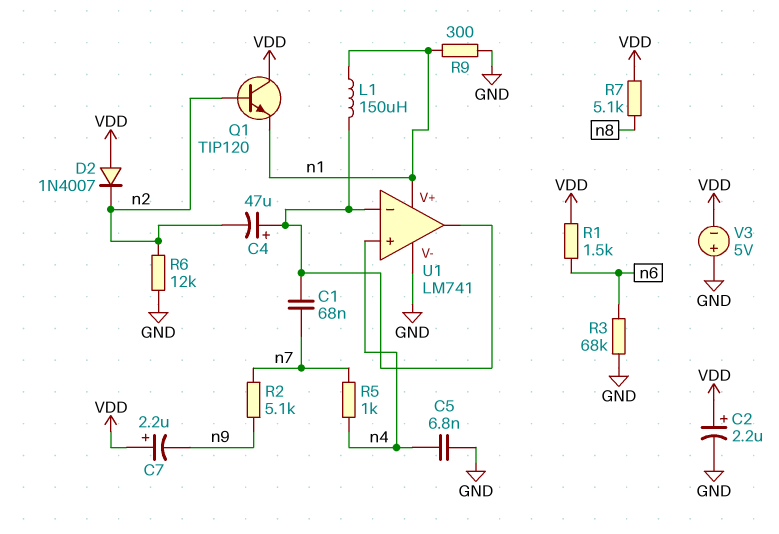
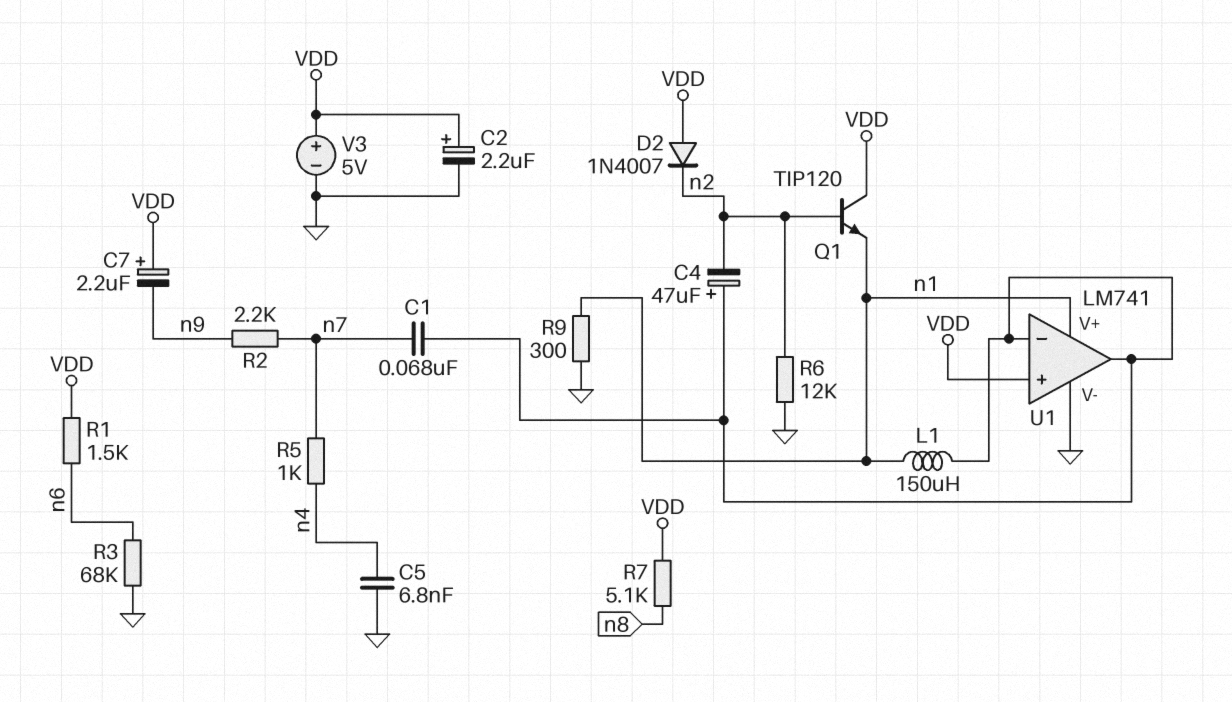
R2: 5.1k (n7, n9) -> 2.2k (n7, n9)
U1 pin in+: n4 -> VDD
V3: 5V (plus GND, minus VDD) -> 5V (plus VDD, minus GND)

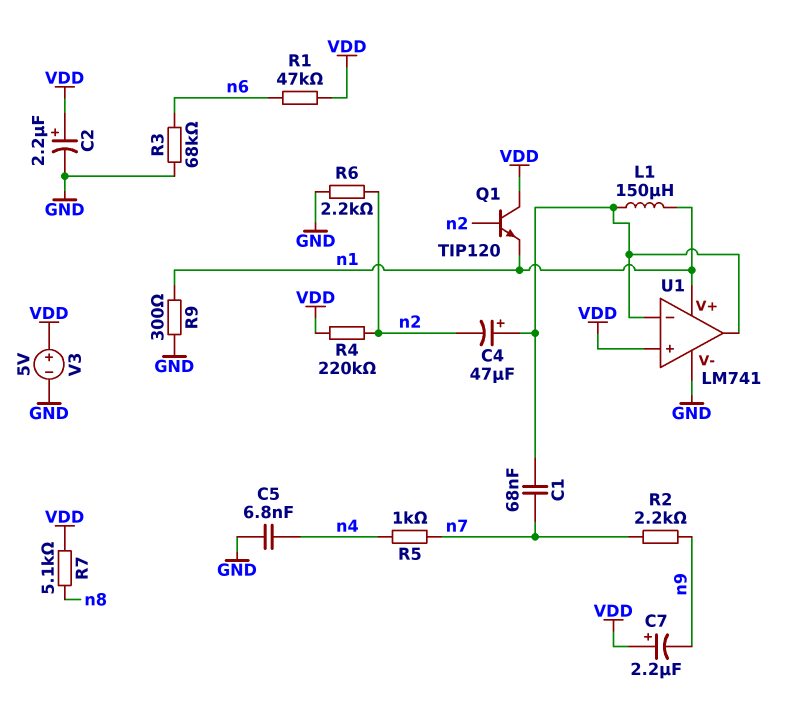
D2: diode 1N4007 (A VDD, K n2) -> none
R1: 1.5k (VDD, n6) -> 47k (VDD, n6)
R4: none -> 220k (VDD, n2)
R6: 12k (GND, n2) -> 2.2k (GND, n2)

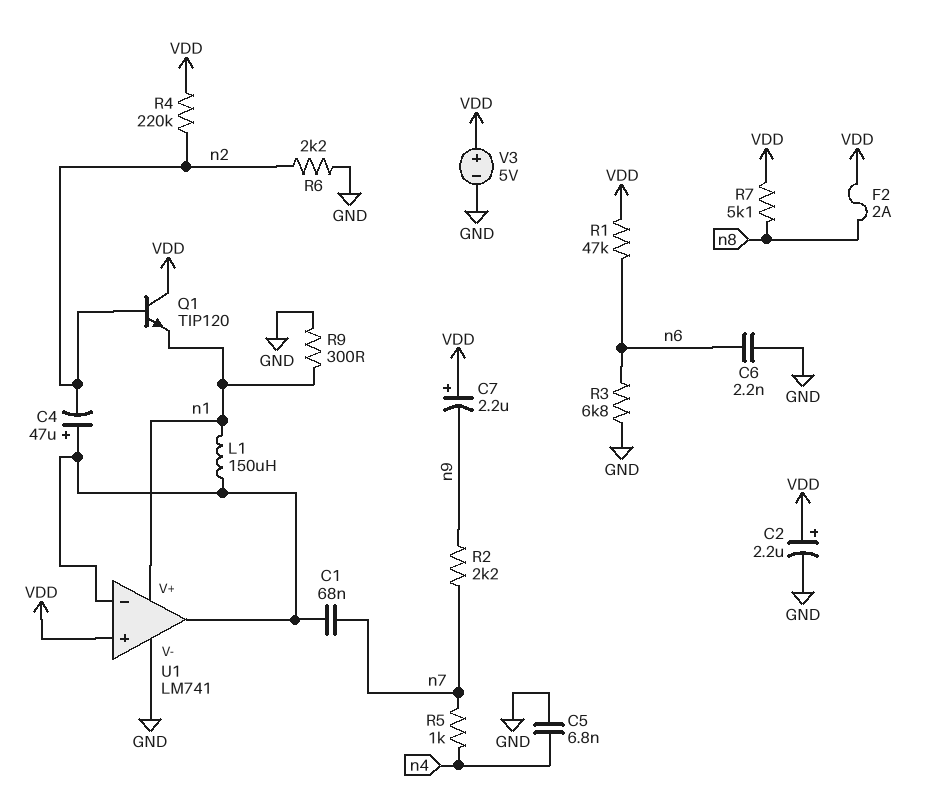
C6: none -> 2.2nF (GND, n6)
F2: none -> 2A (VDD, n8)
R3: 68k (GND, n6) -> 6.8k (GND, n6)

